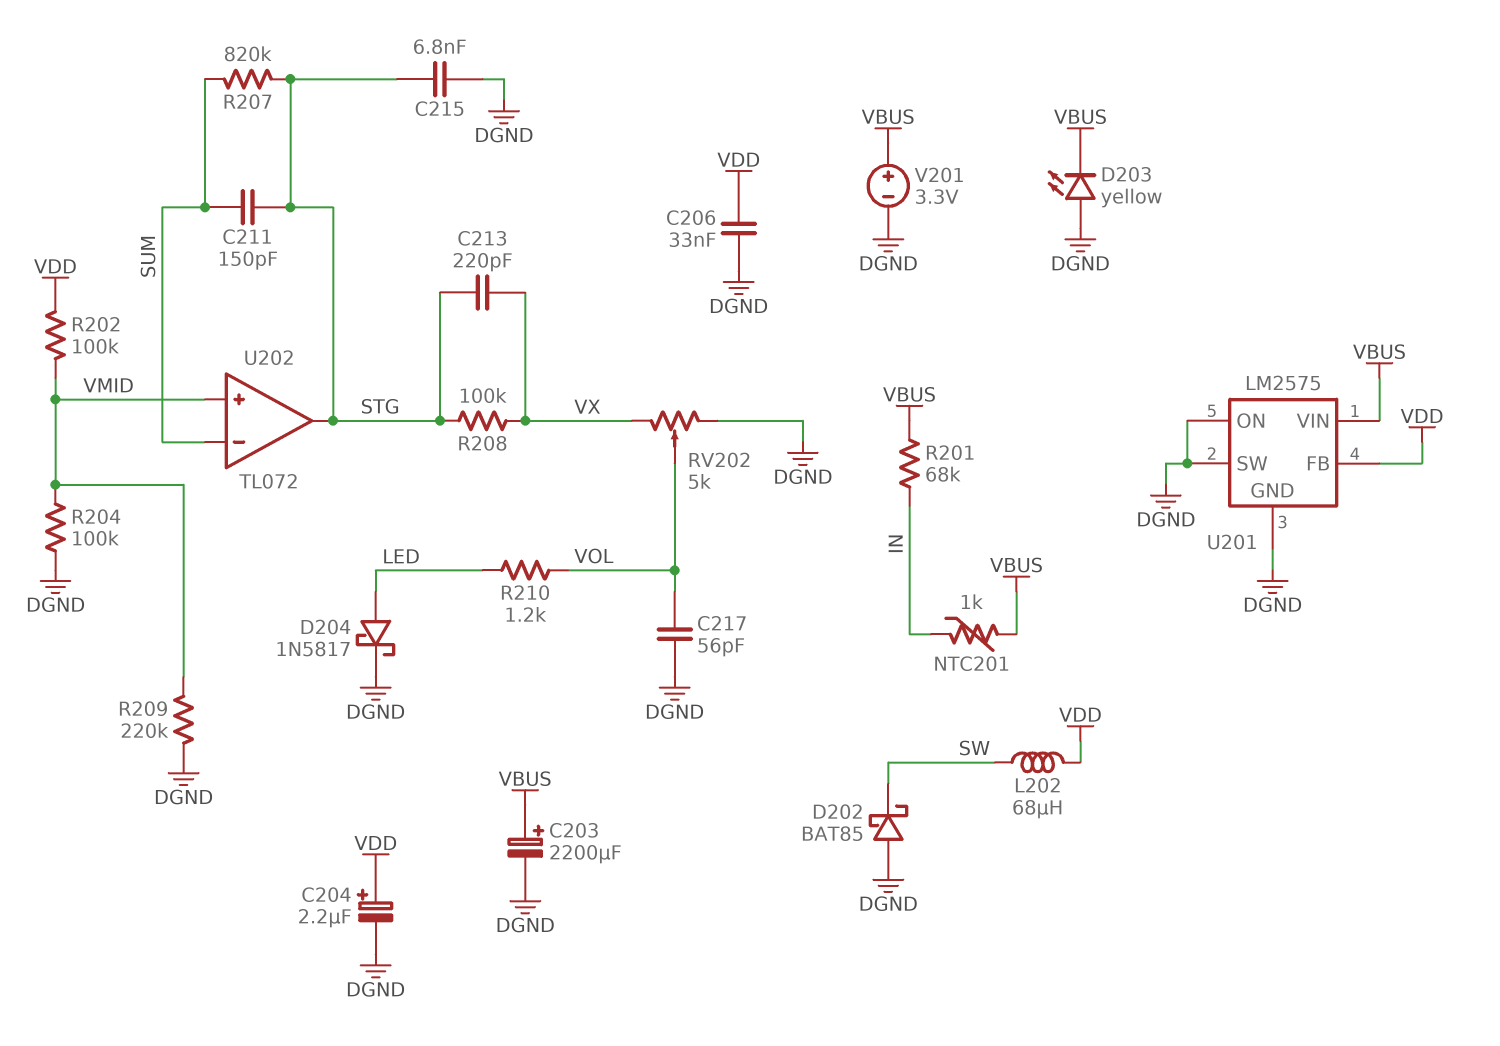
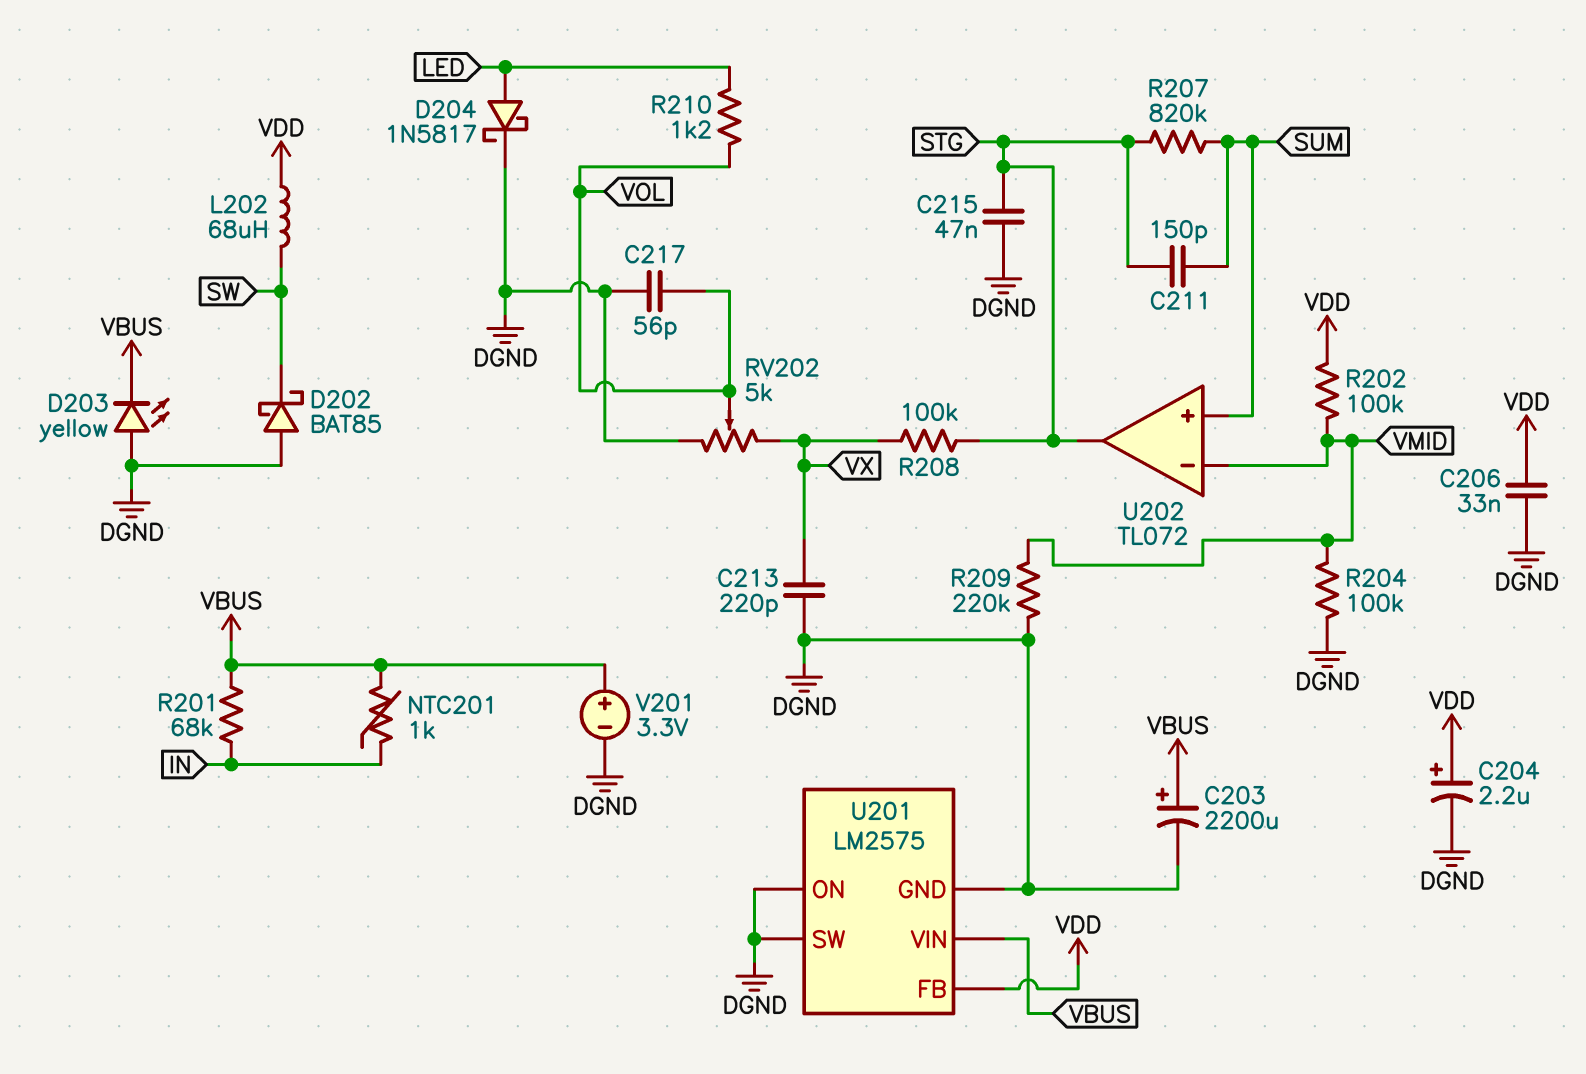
C213: 220pF (STG, VX) -> 220pF (DGND, VX)
C215: 6.8nF (DGND, STG) -> 47nF (DGND, STG)
U202 pin in+: VMID -> SUM
U202 pin in-: SUM -> VMID

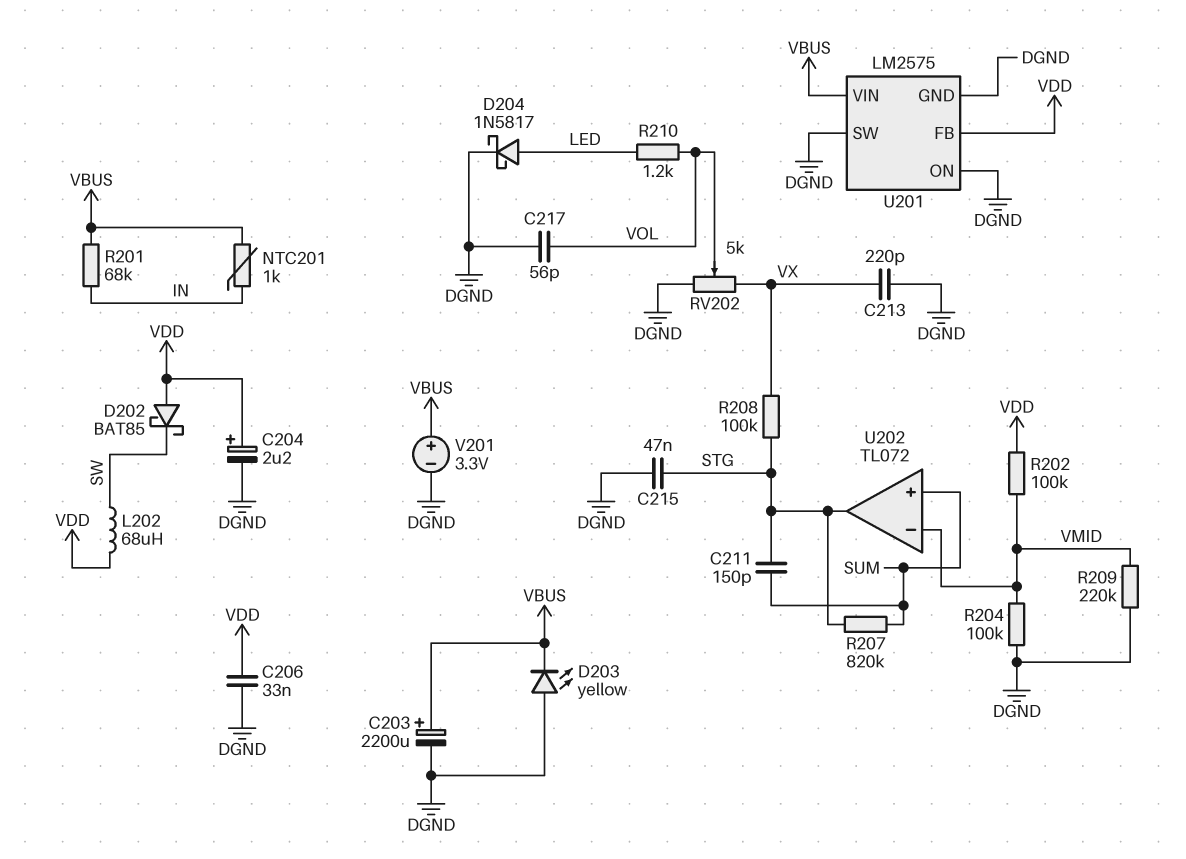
D202: schottky BAT85 (A DGND, K SW) -> schottky BAT85 (A VDD, K SW)

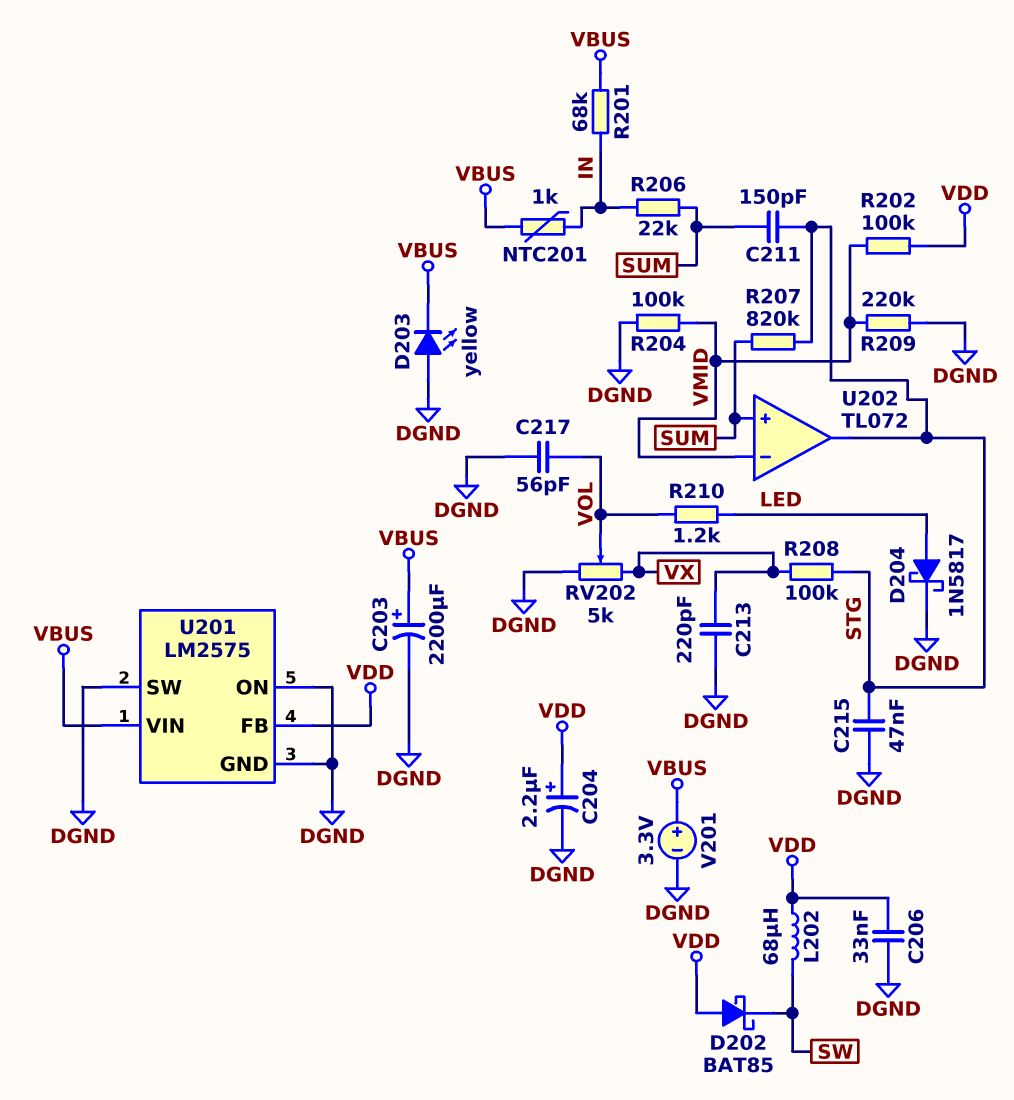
R206: none -> 22k (IN, SUM)

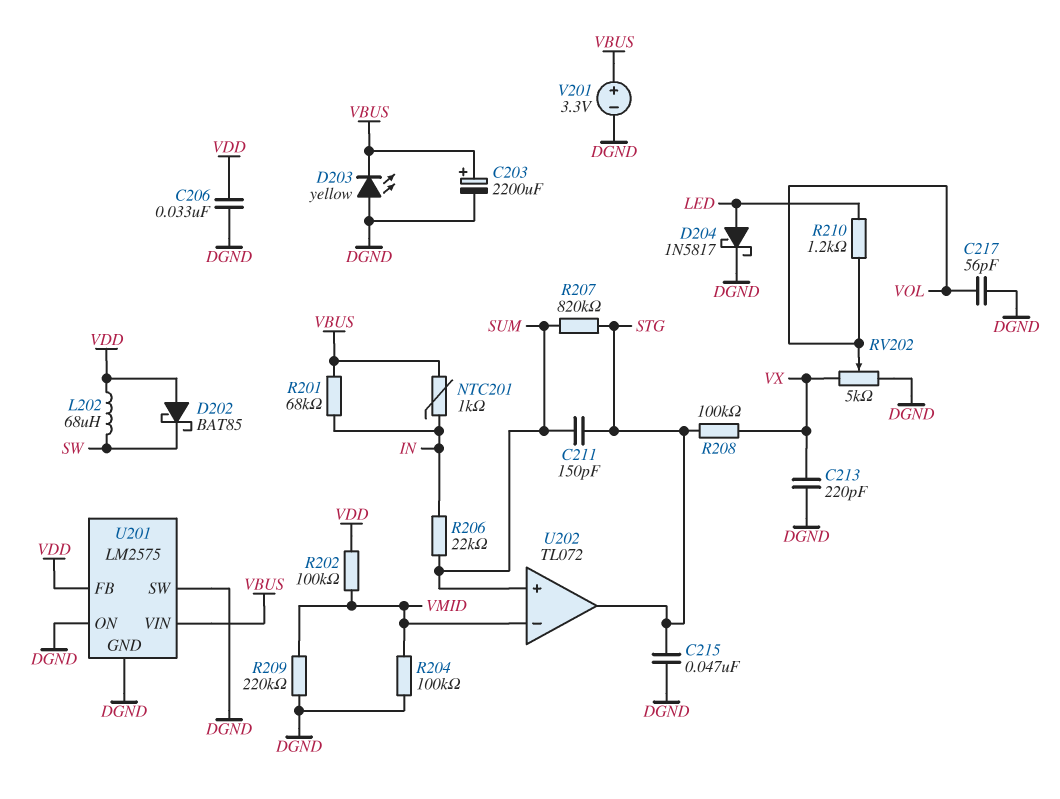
C204: 2.2uF (plus VDD, minus DGND) -> none

